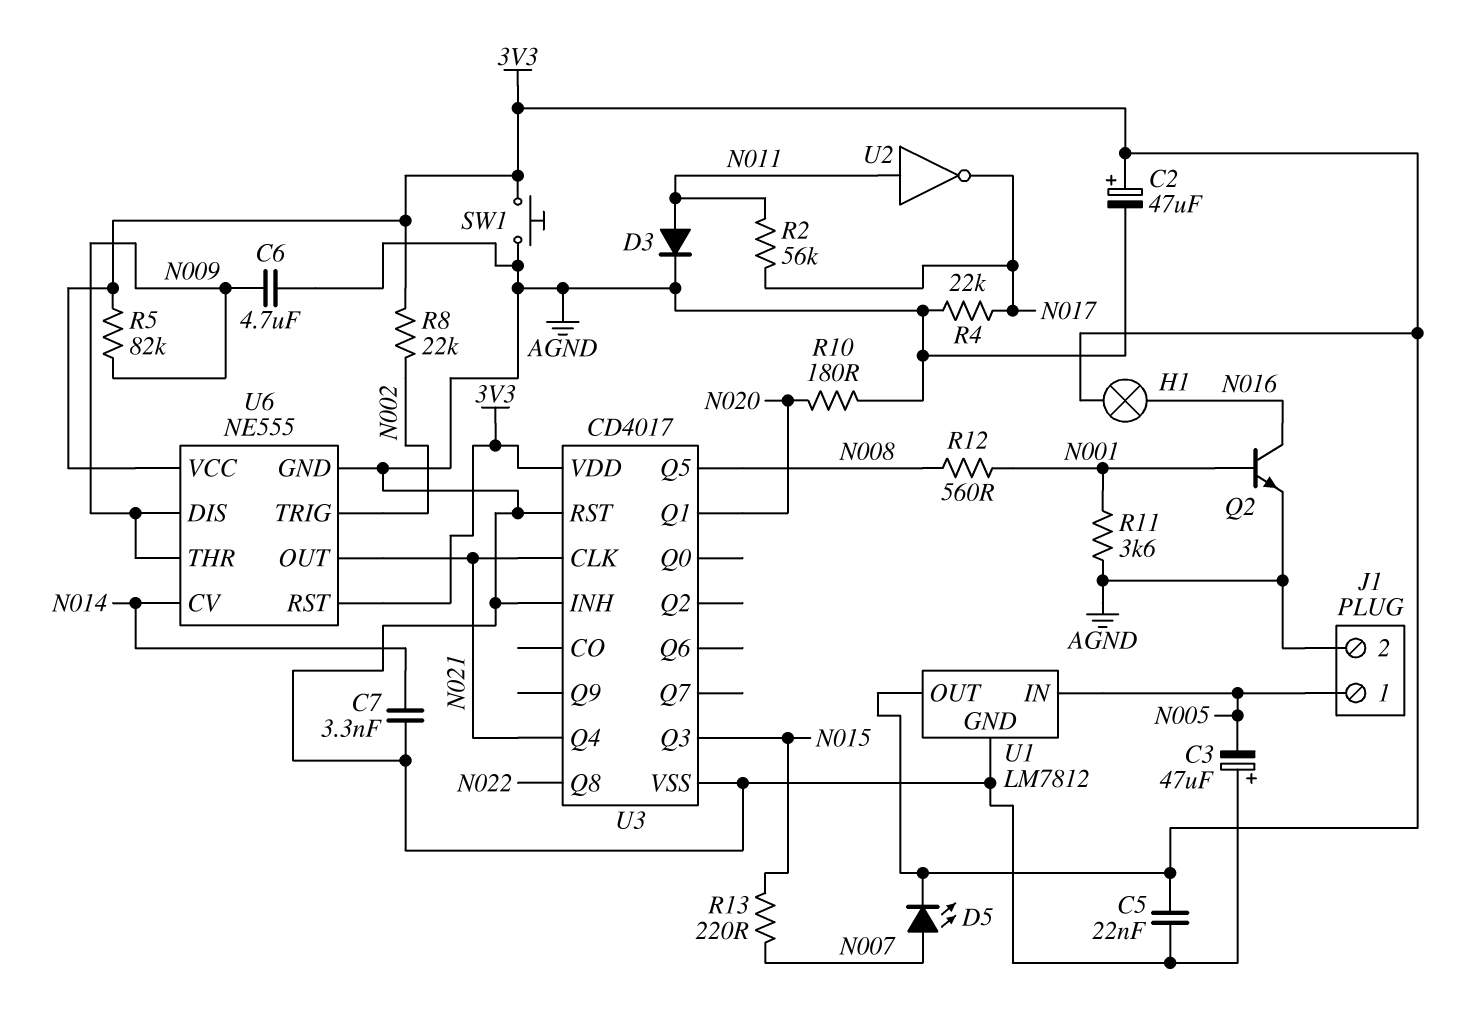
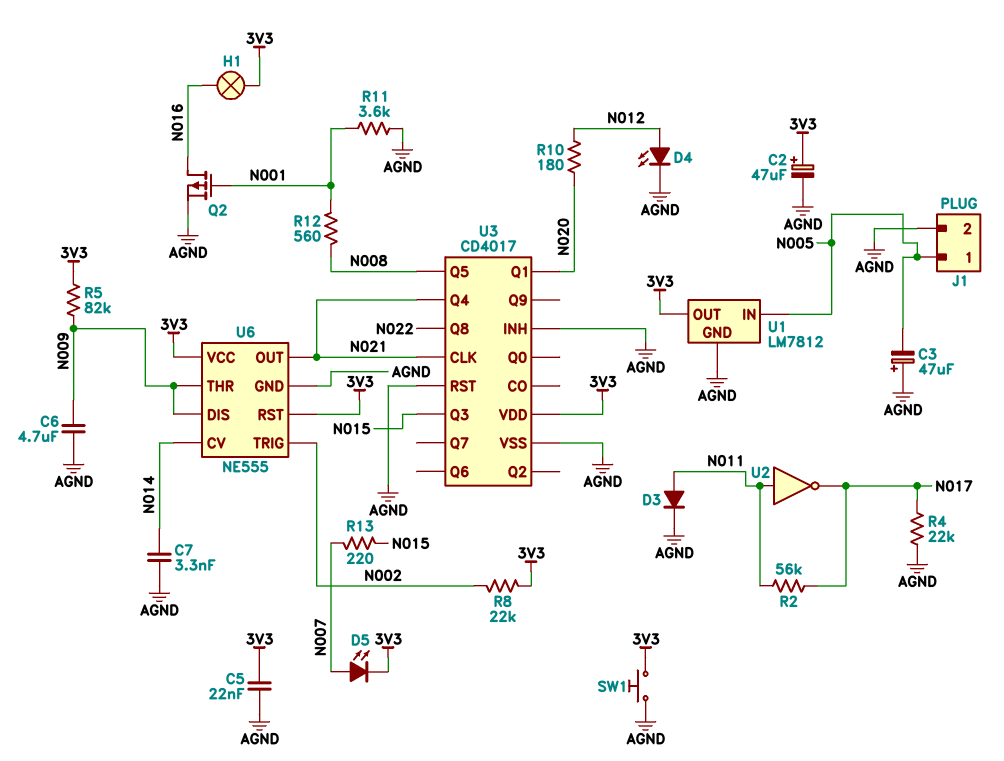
D4: none -> LED (A N012, K AGND)
Q2: NPN (B N001, C N016, E AGND) -> PMOS (G N001, D N016, S AGND)
R10: 180 (AGND, N020) -> 180 (N012, N020)

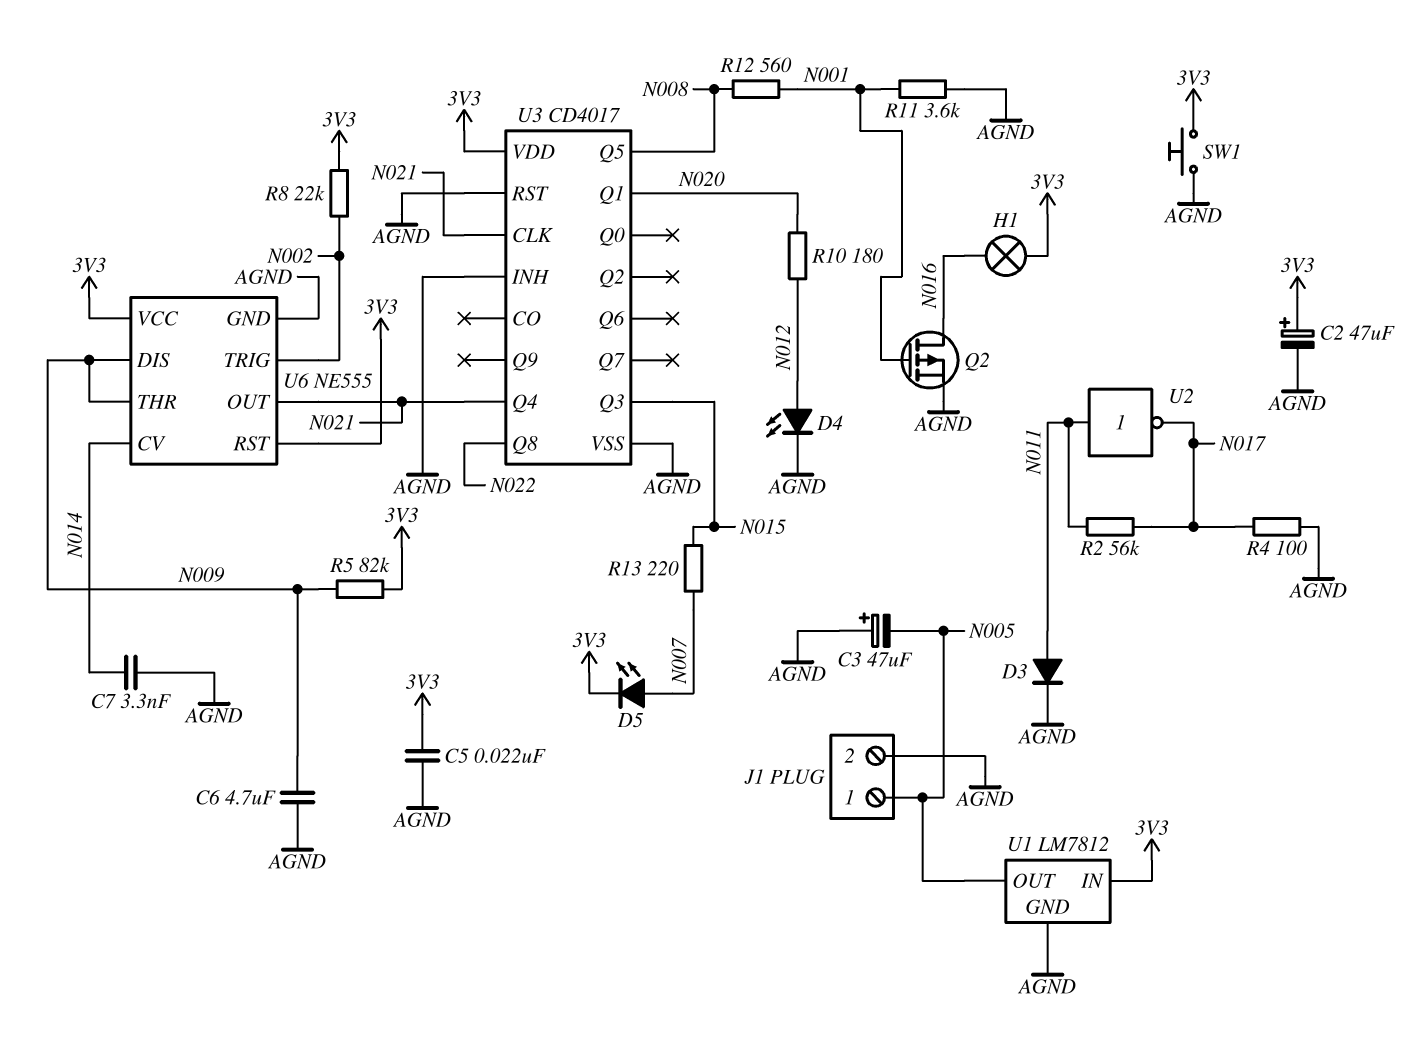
R4: 22k (AGND, N017) -> 100 (AGND, N017)
U1 pin IN: N005 -> 3V3
U1 pin OUT: 3V3 -> N005

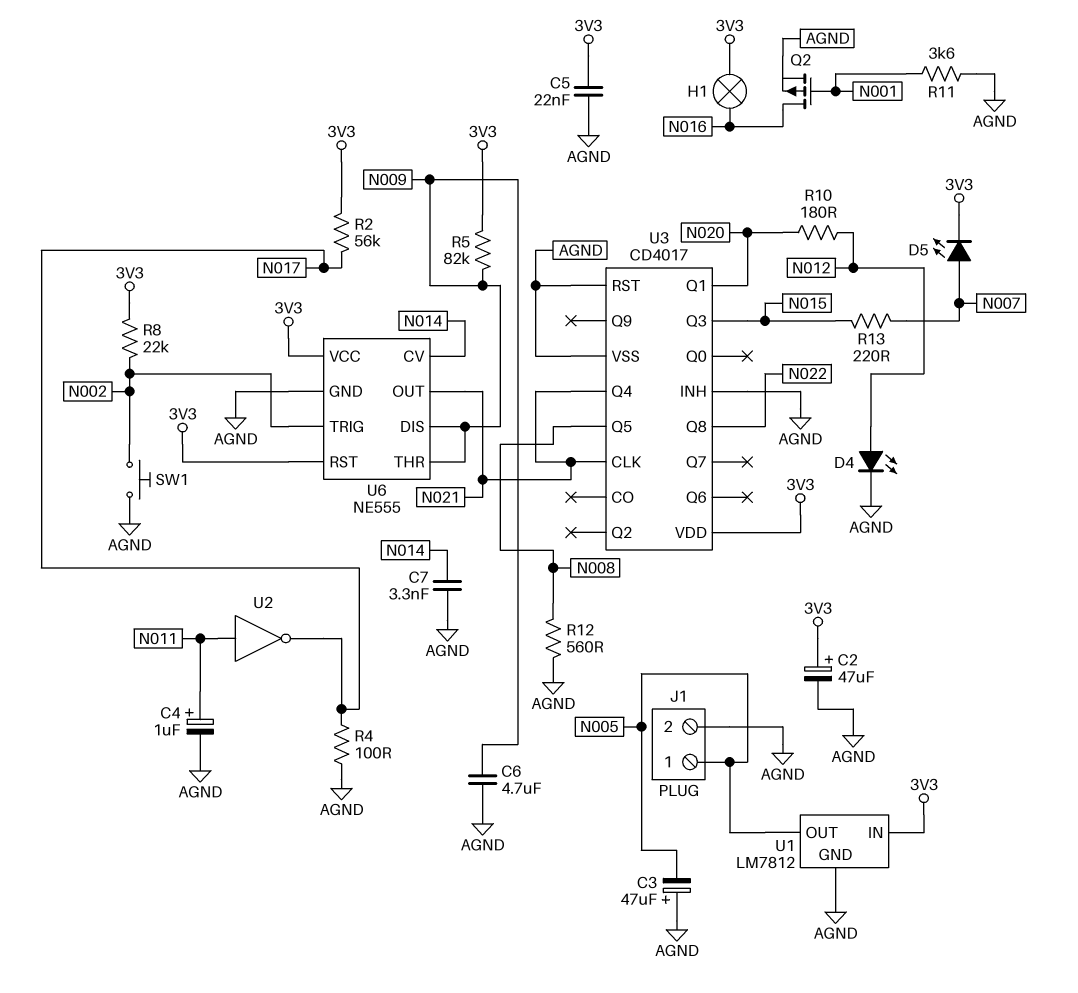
C4: none -> 1uF (plus N011, minus AGND)
D3: diode (A N011, K AGND) -> none
R2: 56k (N011, N017) -> 56k (3V3, N017)
R12: 560 (N001, N008) -> 560 (AGND, N008)
SW1: button (3V3, AGND) -> button (AGND, N002)

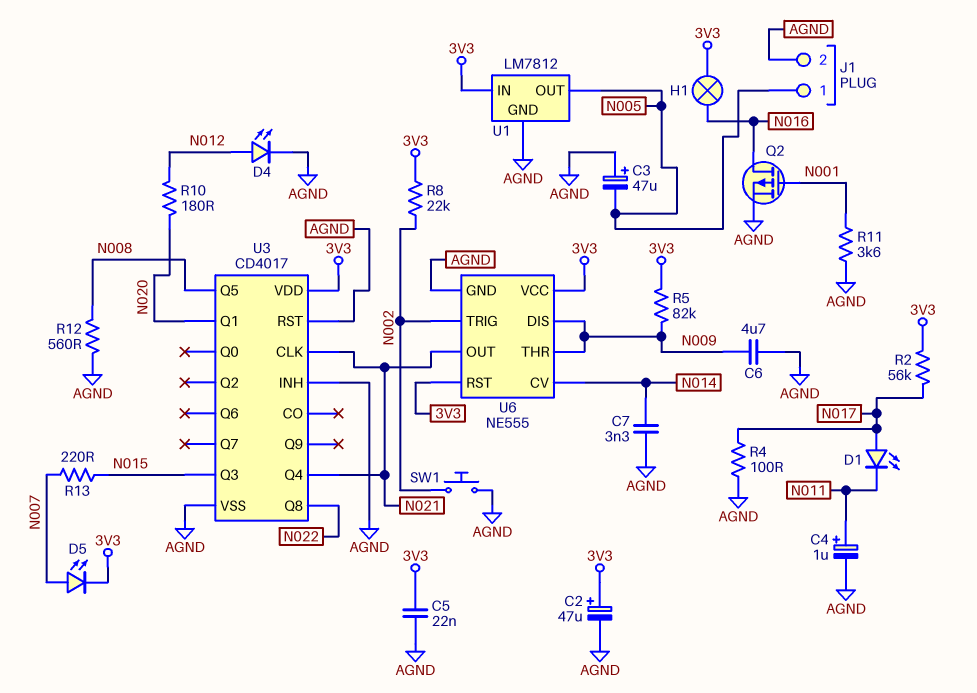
D1: none -> LED (A N017, K N011)
U2: NOT (in N011, out N017) -> none

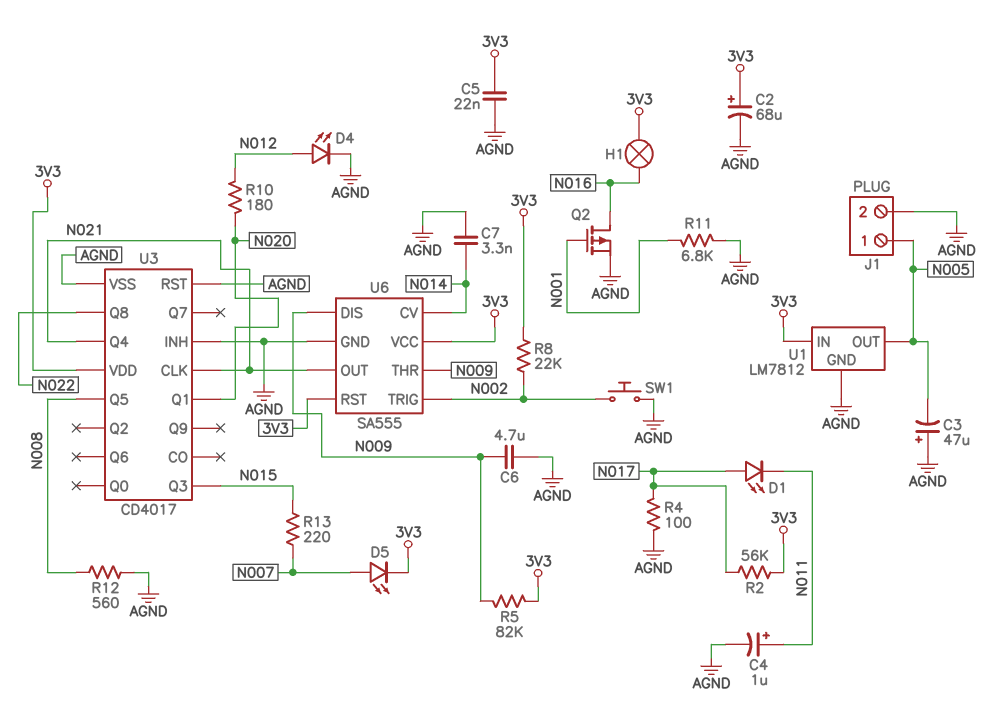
C2: 47uF (plus 3V3, minus AGND) -> 68uF (plus 3V3, minus AGND)
R11: 3.6k (AGND, N001) -> 6.8k (AGND, N001)
U6: NE555 -> SA555

